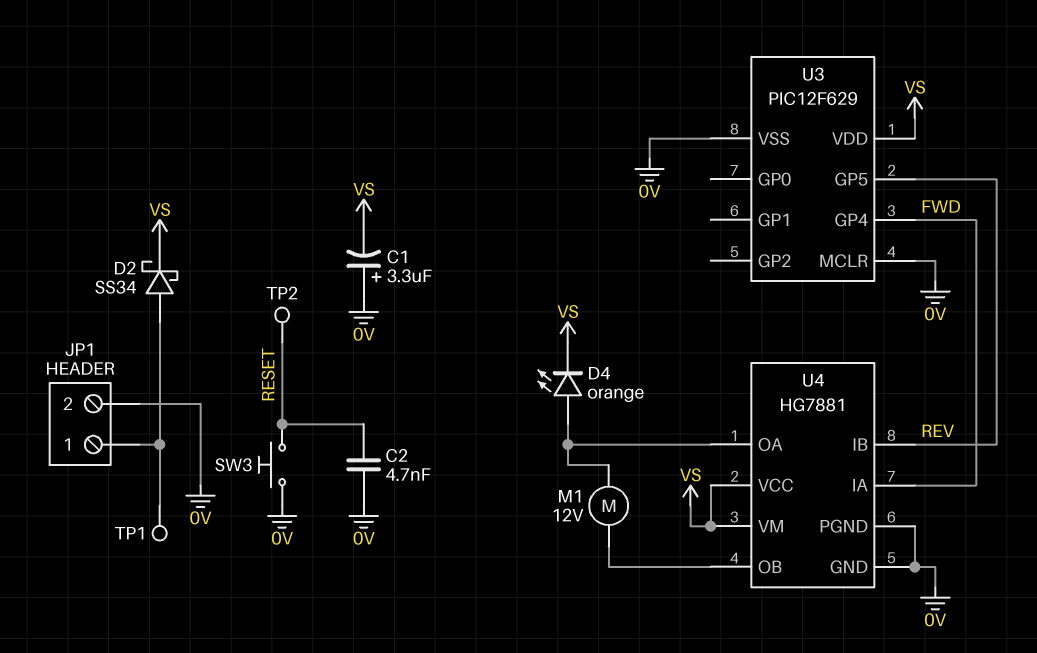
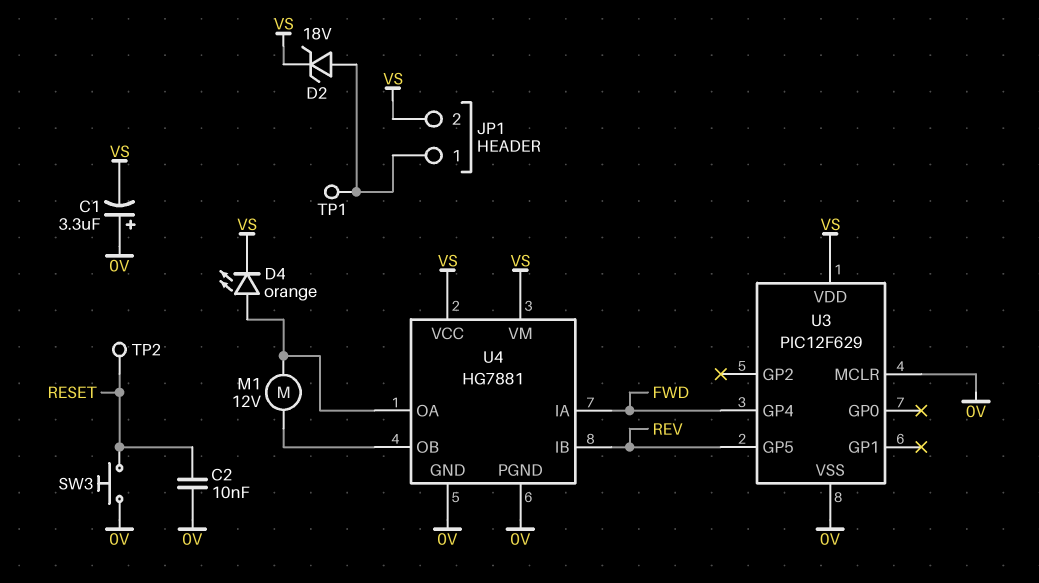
C2: 4.7nF (0V, RESET) -> 10nF (0V, RESET)
D2: schottky SS34 (A JP1/1, K VS) -> zener 18V (A JP1/1, K VS)
JP1 pin 2: 0V -> VS

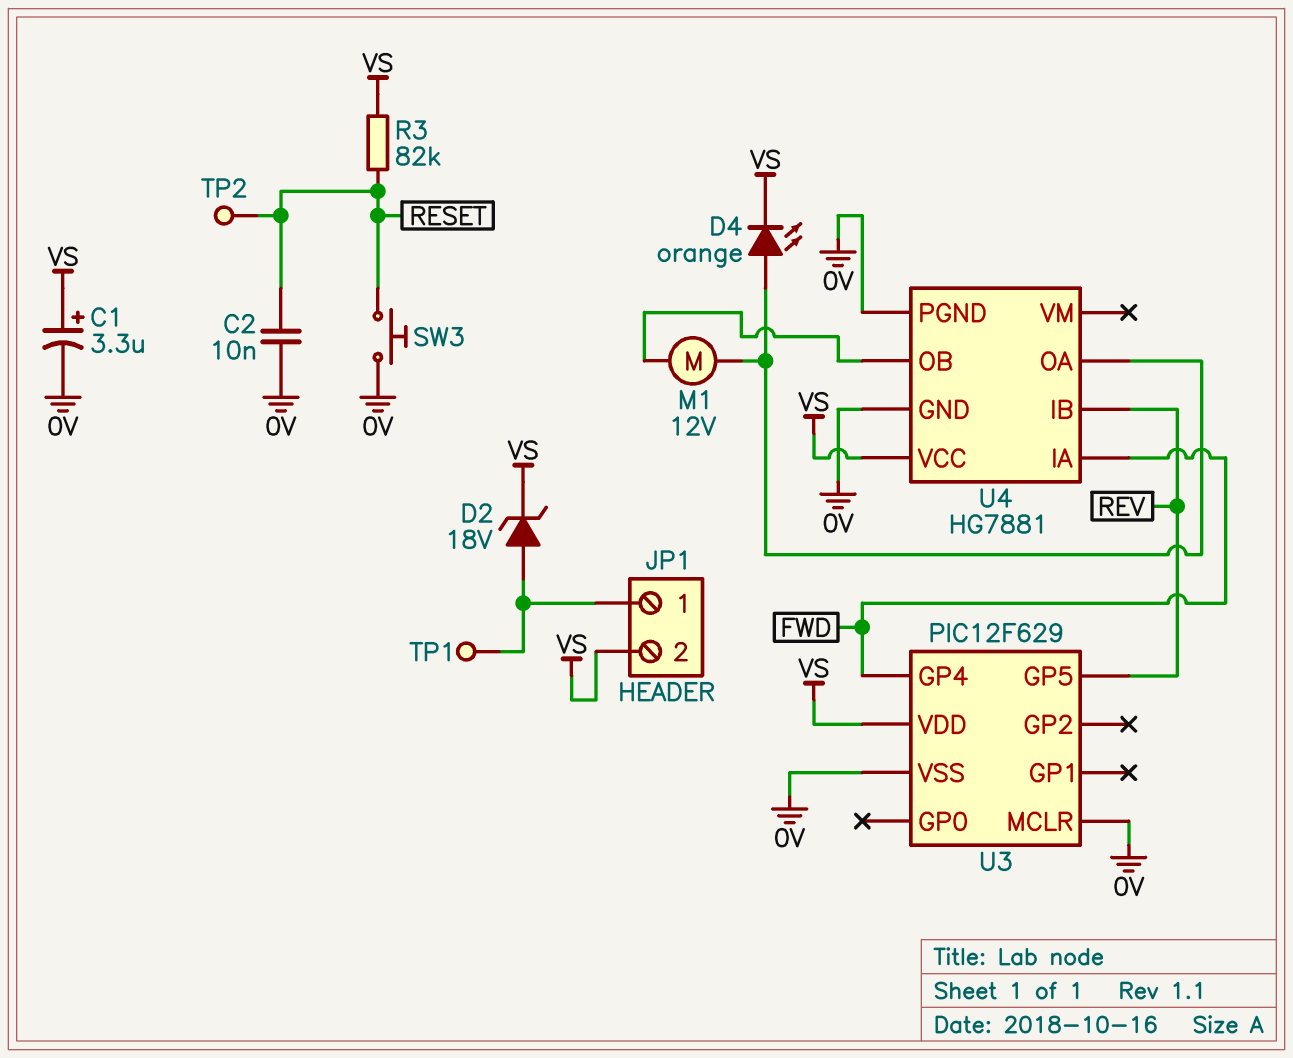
C1: 3.3uF (plus 0V, minus VS) -> 3.3uF (plus VS, minus 0V)
R3: none -> 82k (RESET, VS)
U4 pin VM: VS -> none

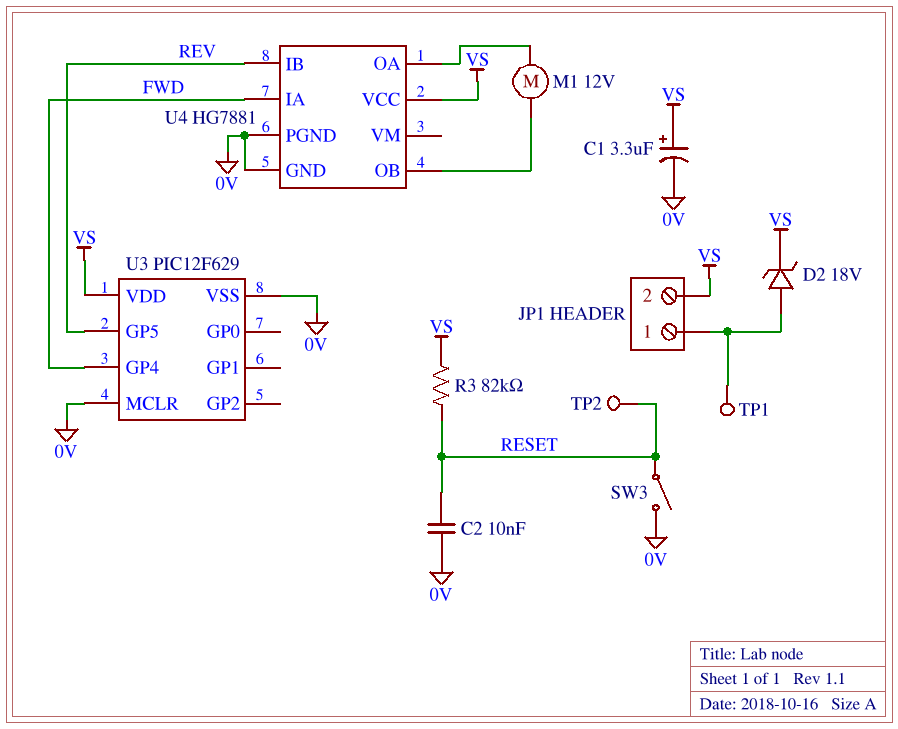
D4: LED orange (A U4/OA, K VS) -> none
SW3: button (0V, RESET) -> switch (0V, RESET)

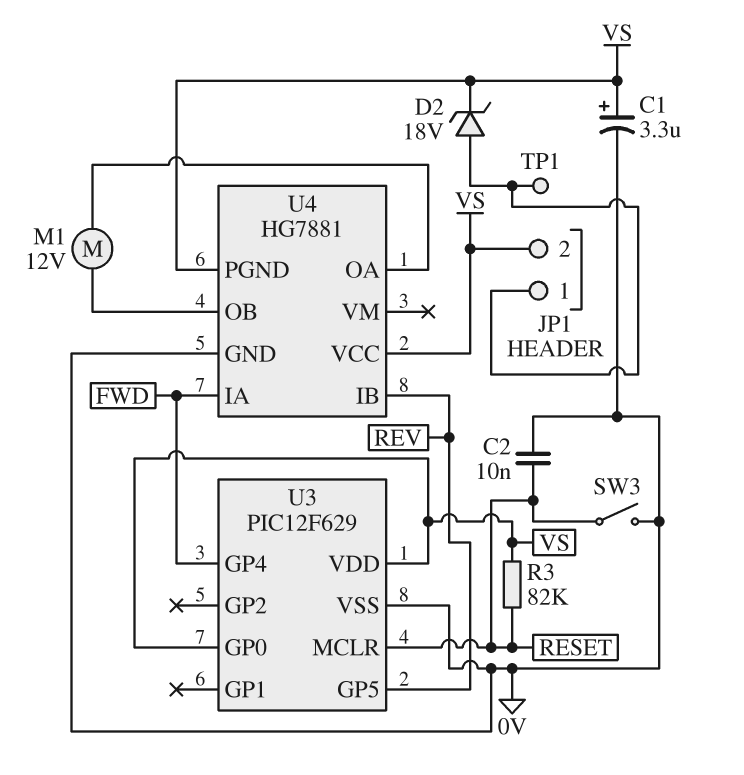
TP2: test point (RESET) -> none
U3 pin GP0: none -> VS
U3 pin MCLR: 0V -> RESET
U4 pin PGND: 0V -> VS

